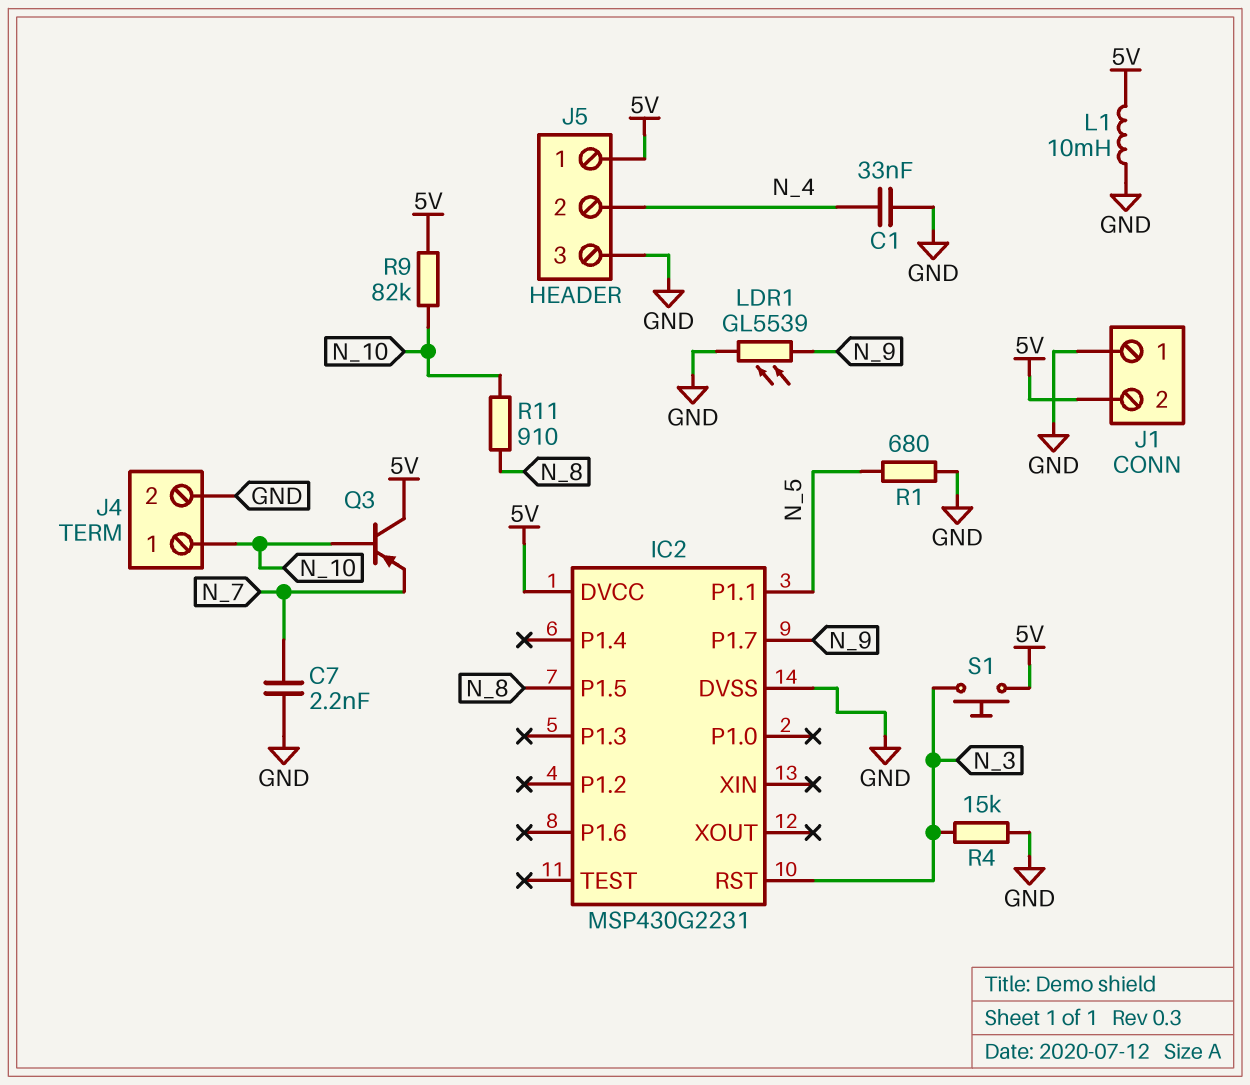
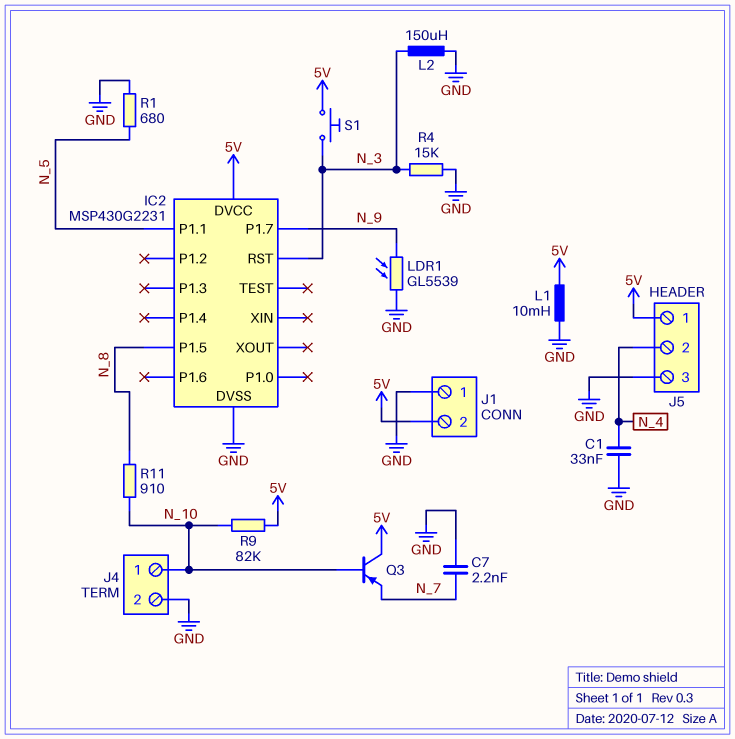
L2: none -> 150uH (GND, N_3)

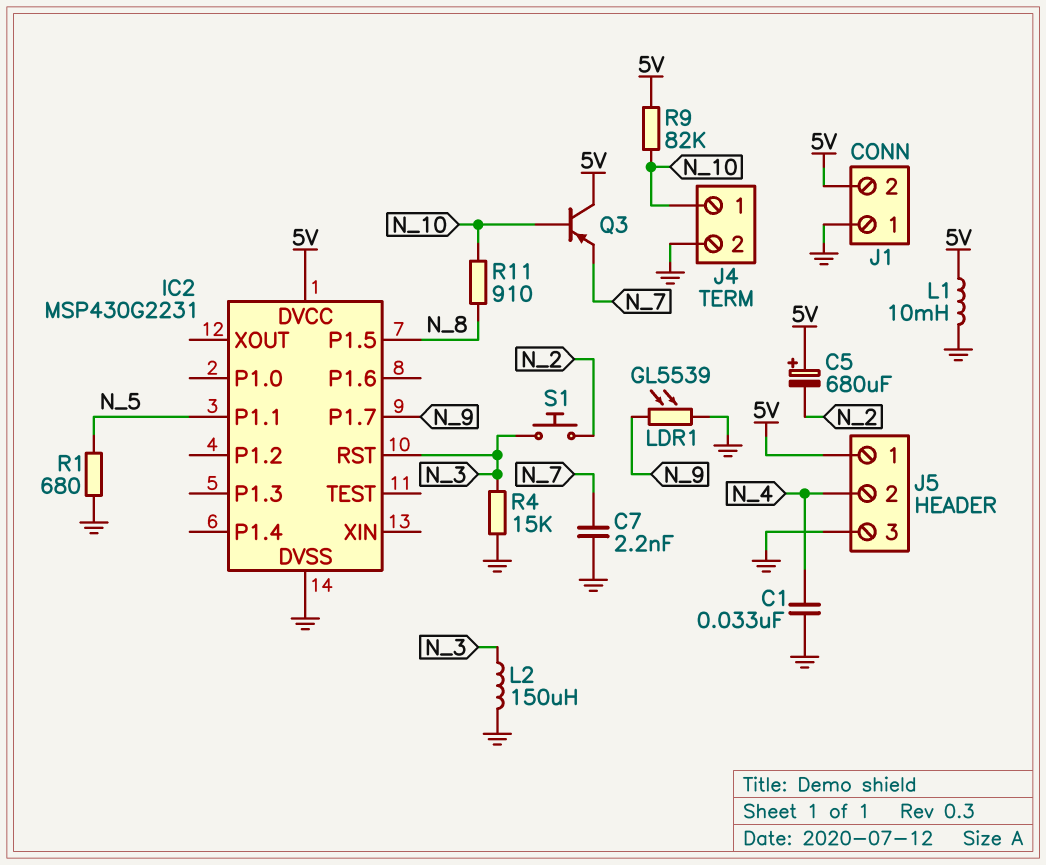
C5: none -> 680uF (plus 5V, minus N_2)
S1: button (5V, N_3) -> button (N_2, N_3)

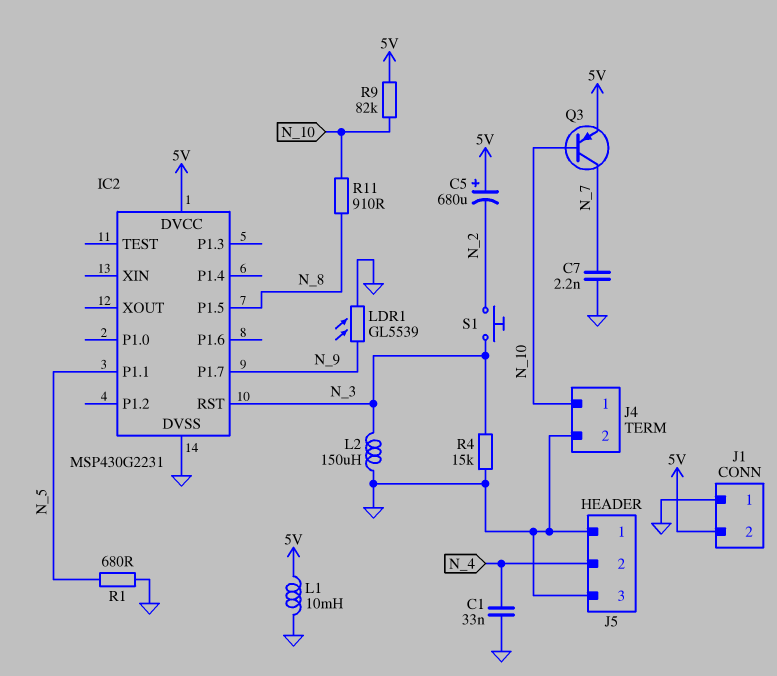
J5 pin 1: 5V -> GND
Q3: PNP (B N_10, C 5V, E N_7) -> PNP (B N_10, C N_7, E 5V)

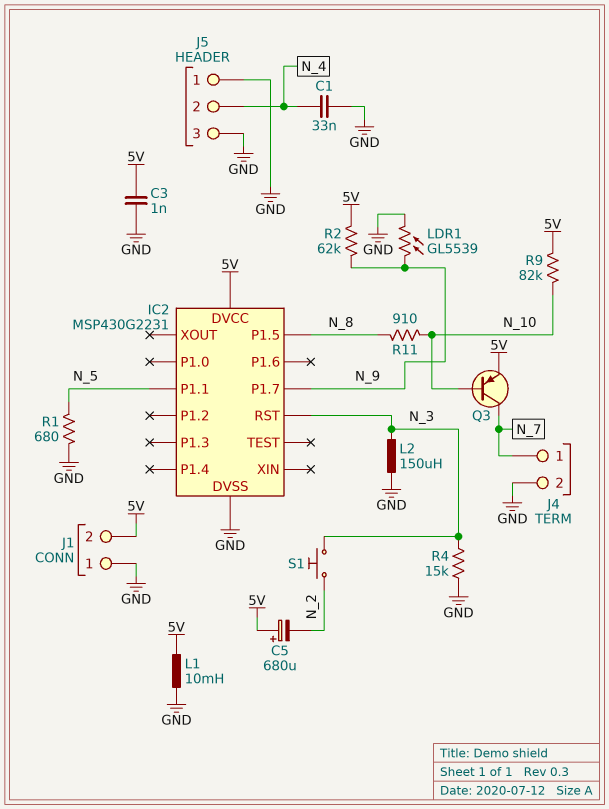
C3: none -> 1nF (5V, GND)
C7: 2.2nF (GND, N_7) -> none
J4 pin 1: N_10 -> N_7
R2: none -> 62k (5V, N_9)

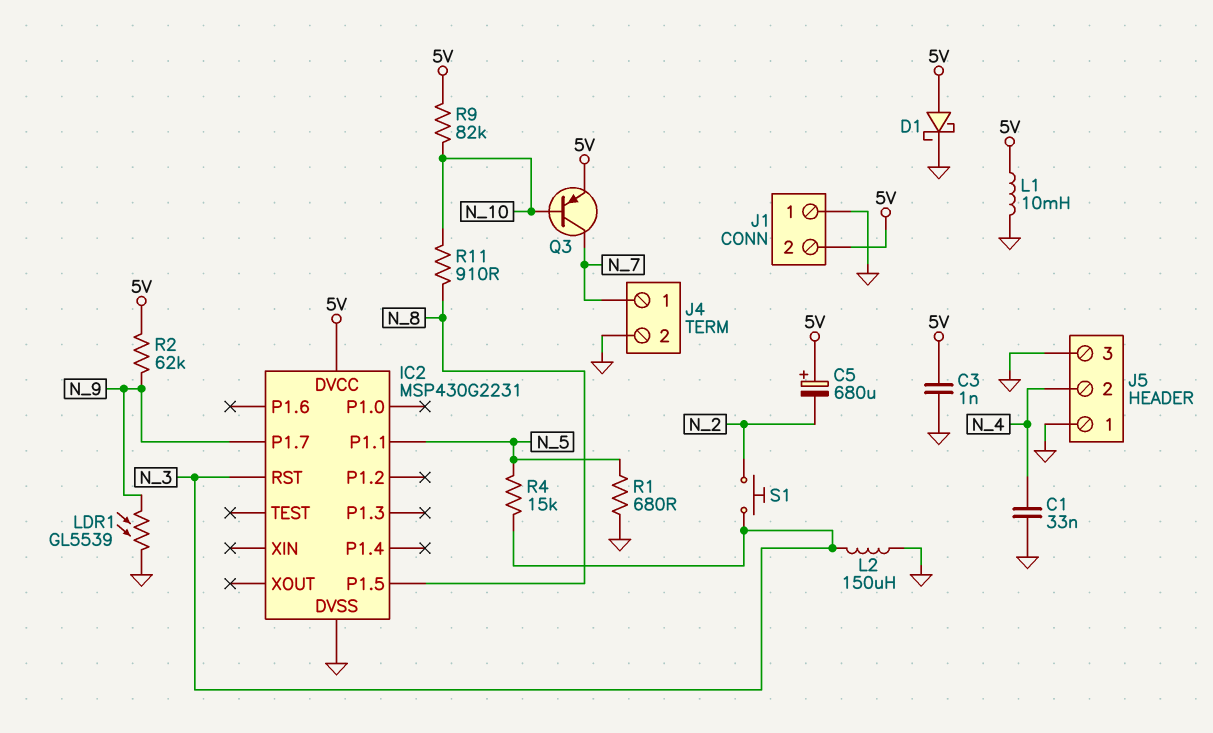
D1: none -> schottky (A 5V, K GND)
R4: 15k (GND, N_3) -> 15k (N_3, N_5)

